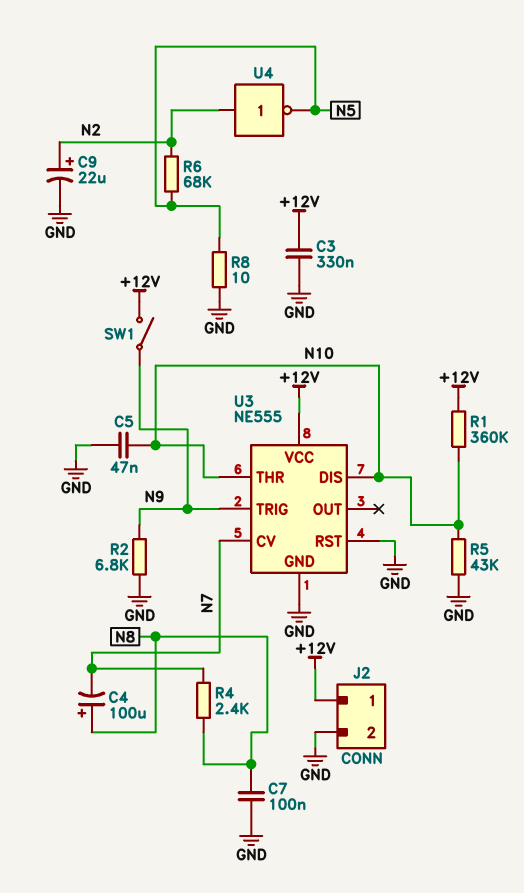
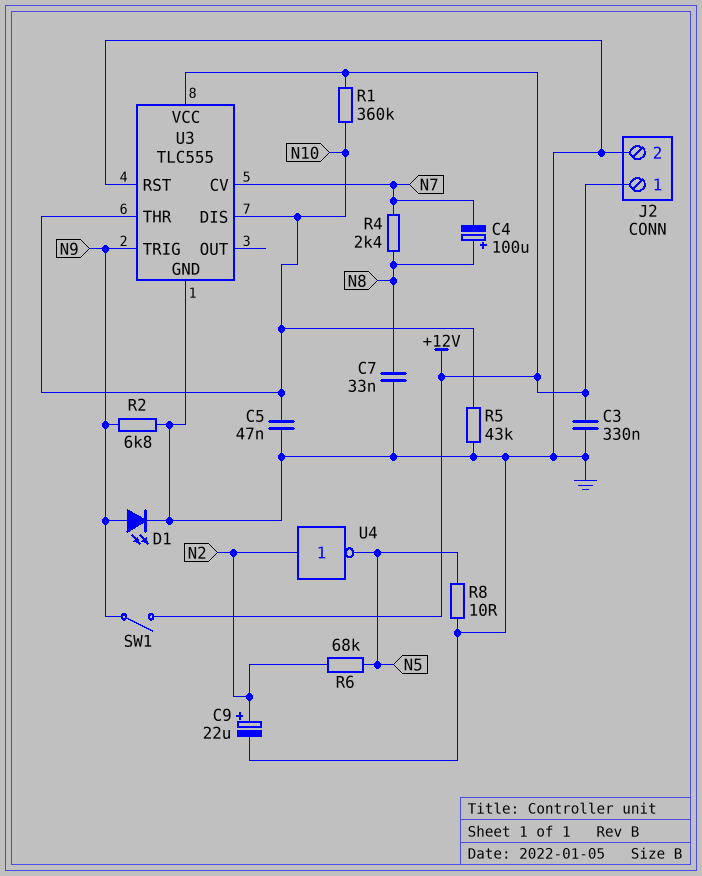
C7: 100nF (GND, N8) -> 33nF (GND, N8)
D1: none -> LED (A N9, K GND)
U3: NE555 -> TLC555

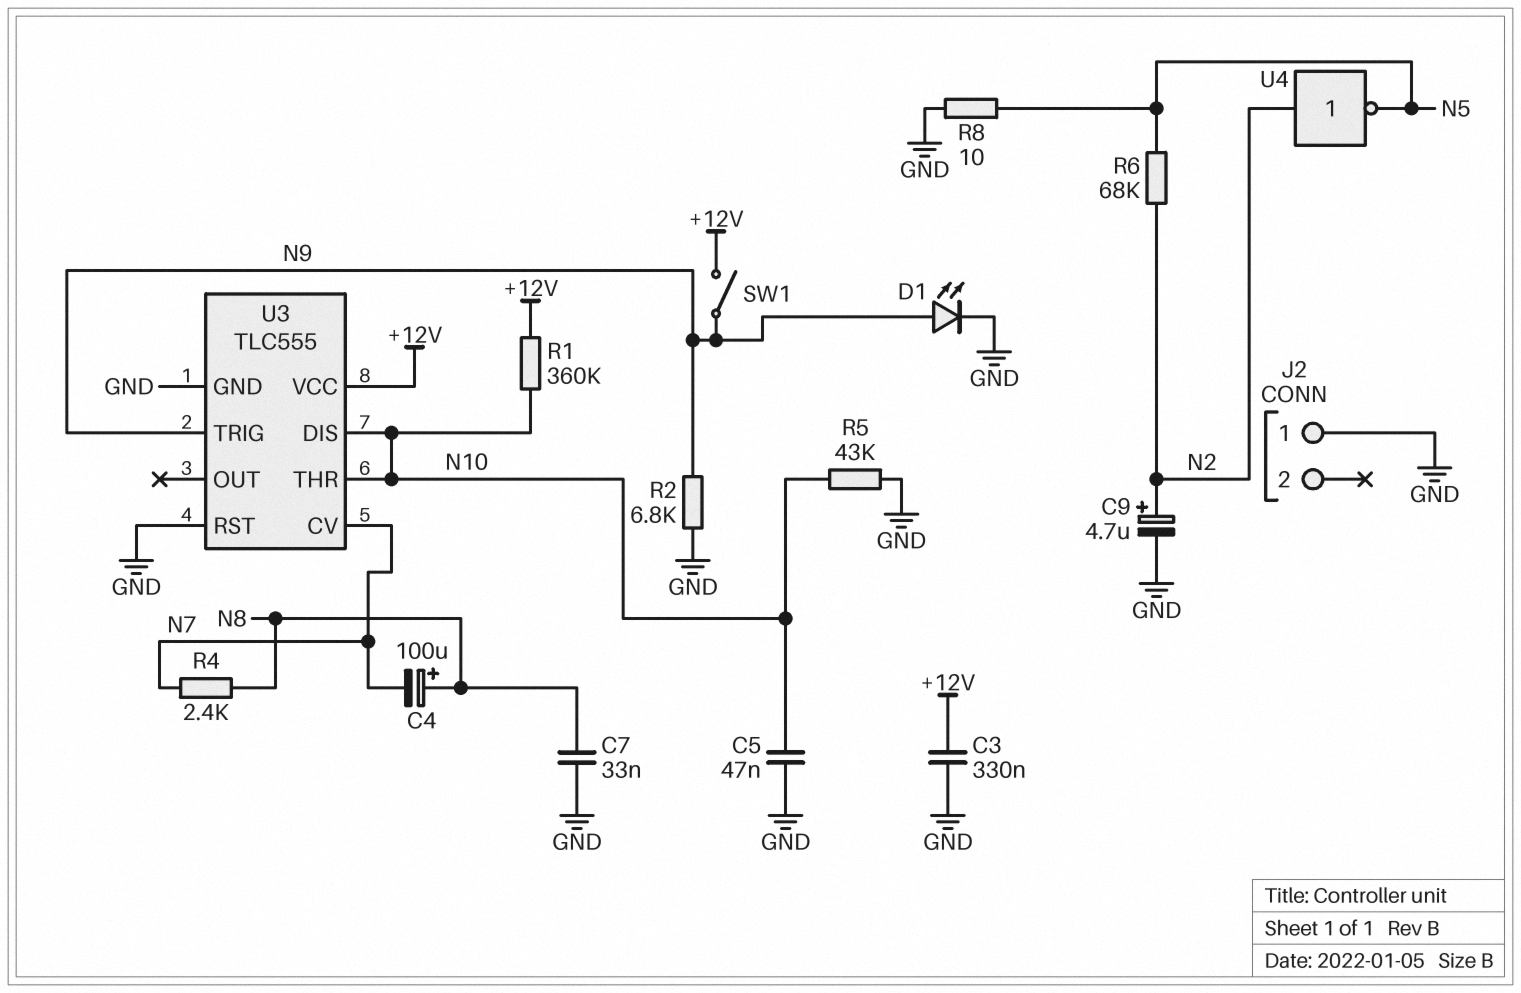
C9: 22uF (plus N2, minus GND) -> 4.7uF (plus N2, minus GND)
J2 pin 1: +12V -> GND
J2 pin 2: GND -> none

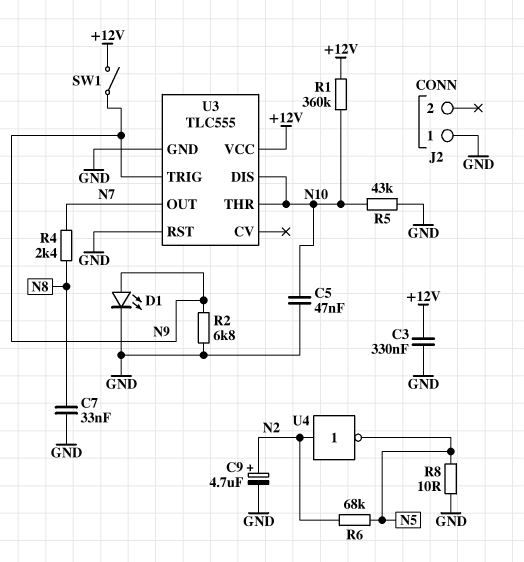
C4: 100uF (plus N8, minus N7) -> none
U3 pin CV: N7 -> none
U3 pin OUT: none -> N7

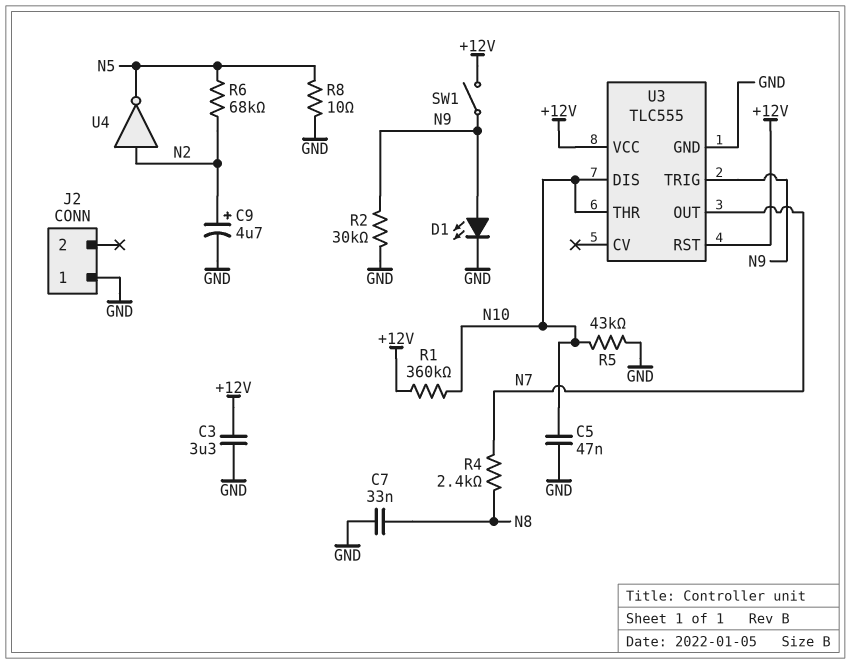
C3: 330nF (+12V, GND) -> 3.3uF (+12V, GND)
R2: 6.8k (GND, N9) -> 30k (GND, N9)
U3 pin RST: GND -> +12V

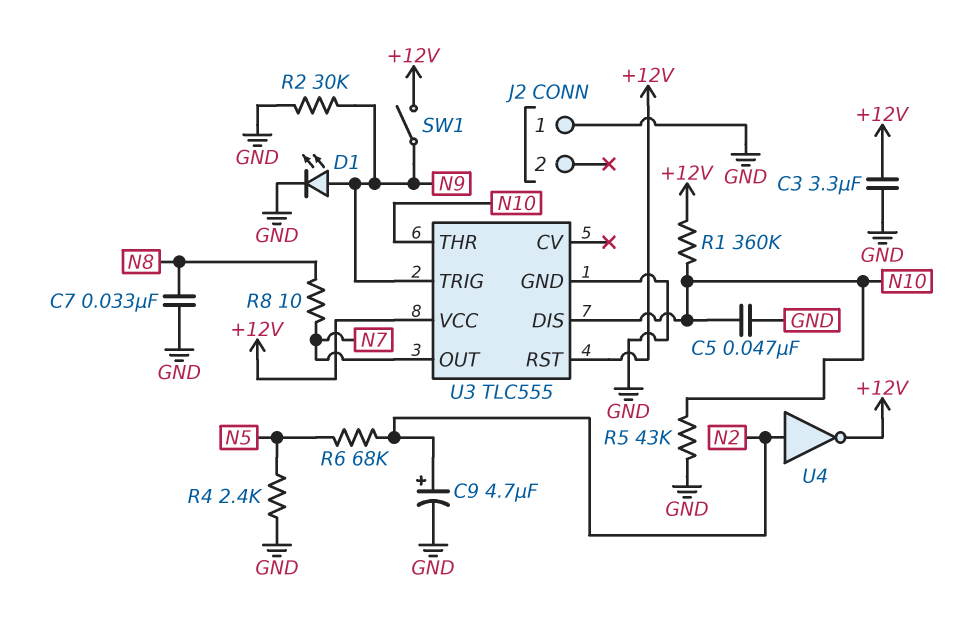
R4: 2.4k (N7, N8) -> 2.4k (GND, N5)
R8: 10 (GND, N5) -> 10 (N7, N8)
U4: NOT (in N2, out N5) -> NOT (in N2, out +12V)

